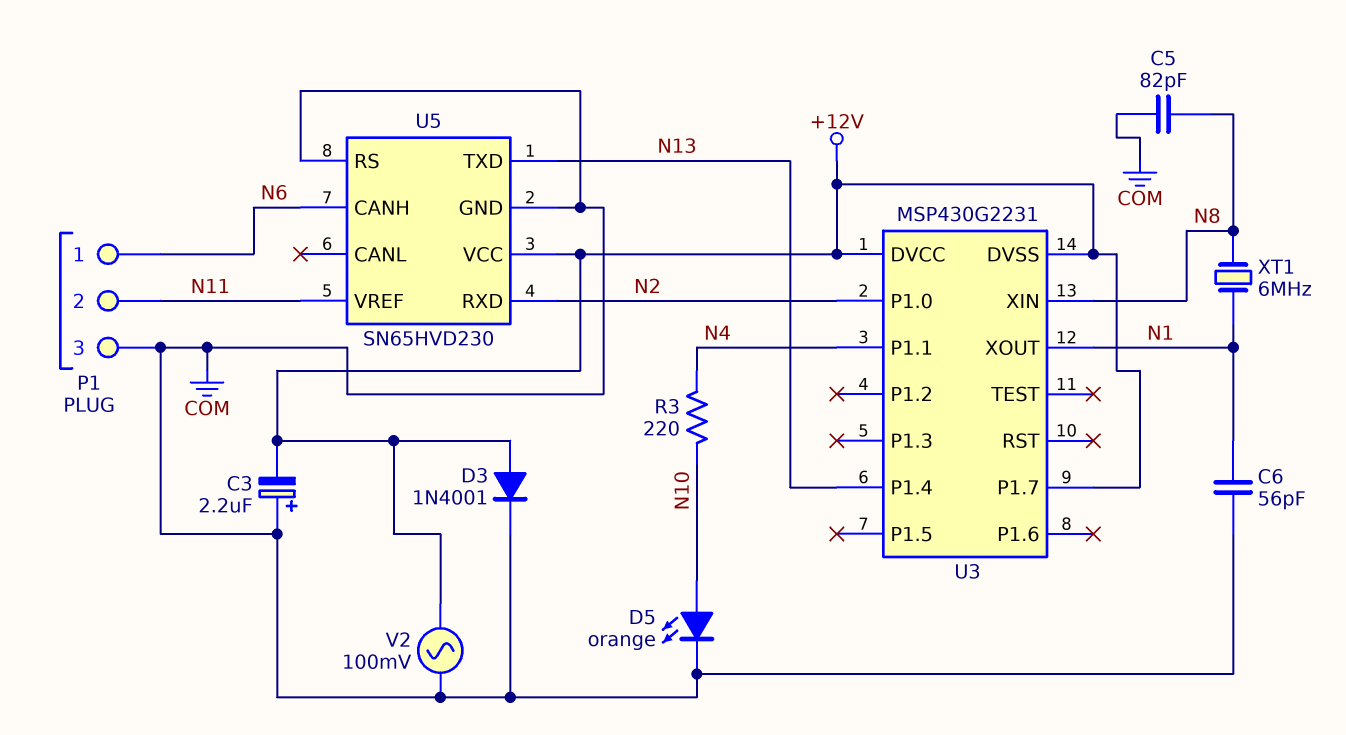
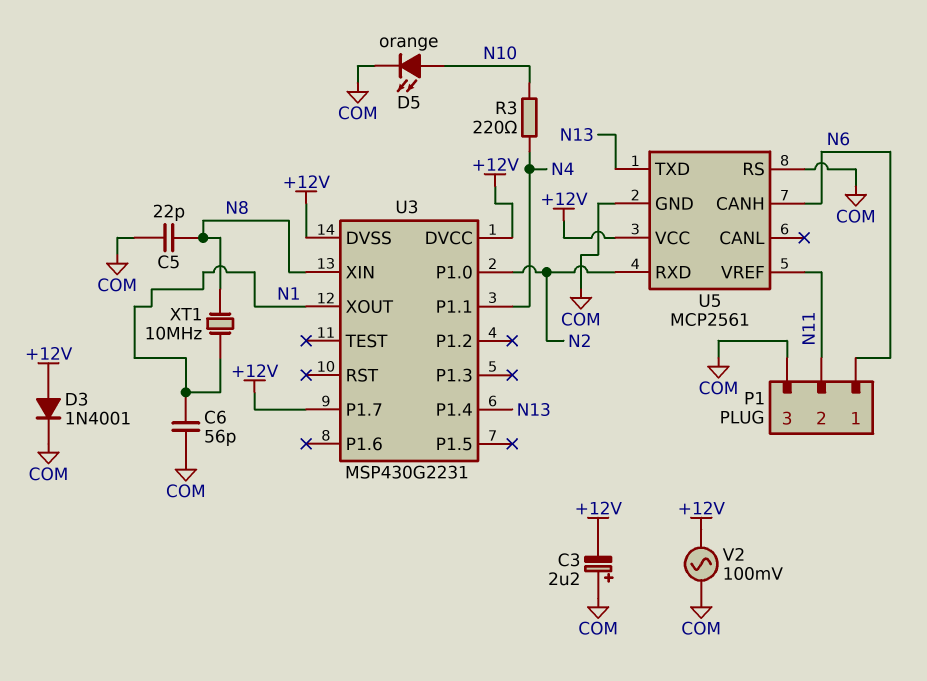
C5: 82pF (COM, N8) -> 22pF (COM, N8)
U5: SN65HVD230 -> MCP2561
XT1: 6MHz (N1, N8) -> 10MHz (N1, N8)

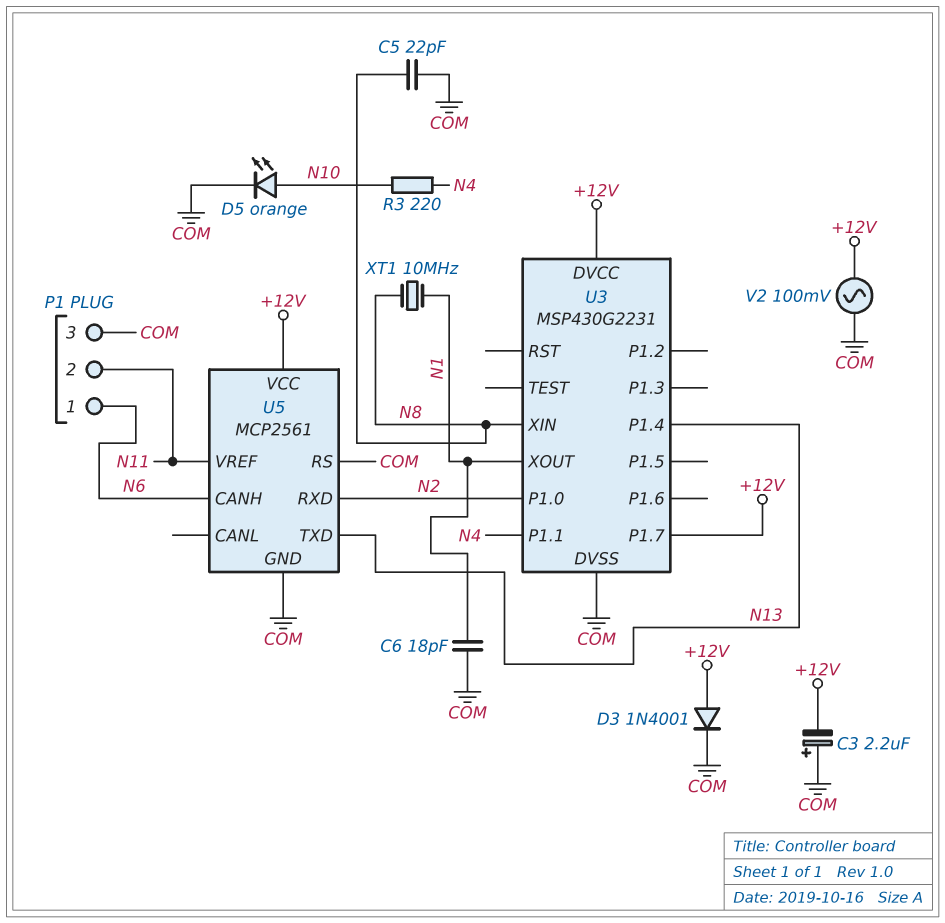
C6: 56pF (COM, N1) -> 18pF (COM, N1)
U3 pin DVSS: +12V -> COM

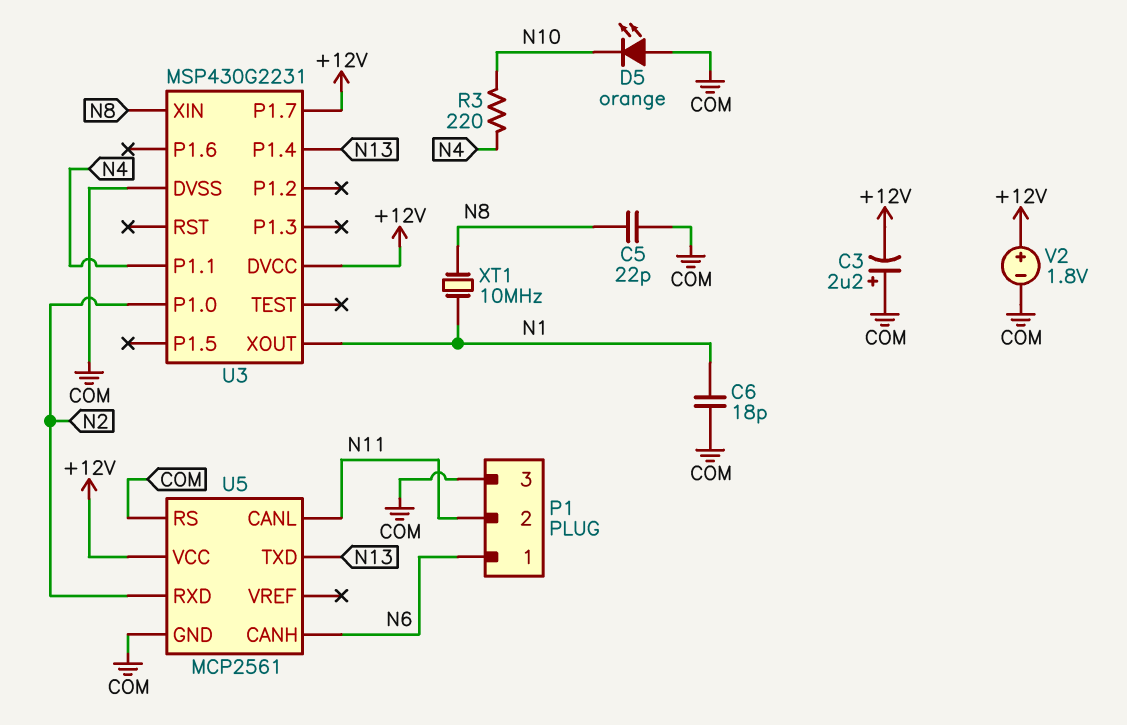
D3: diode 1N4001 (A +12V, K COM) -> none
D5: LED orange (A N10, K COM) -> LED orange (A COM, K N10)
U5 pin CANL: none -> N11
U5 pin VREF: N11 -> none
V2: AC 100mV (+12V, COM) -> 1.8V (plus +12V, minus COM)

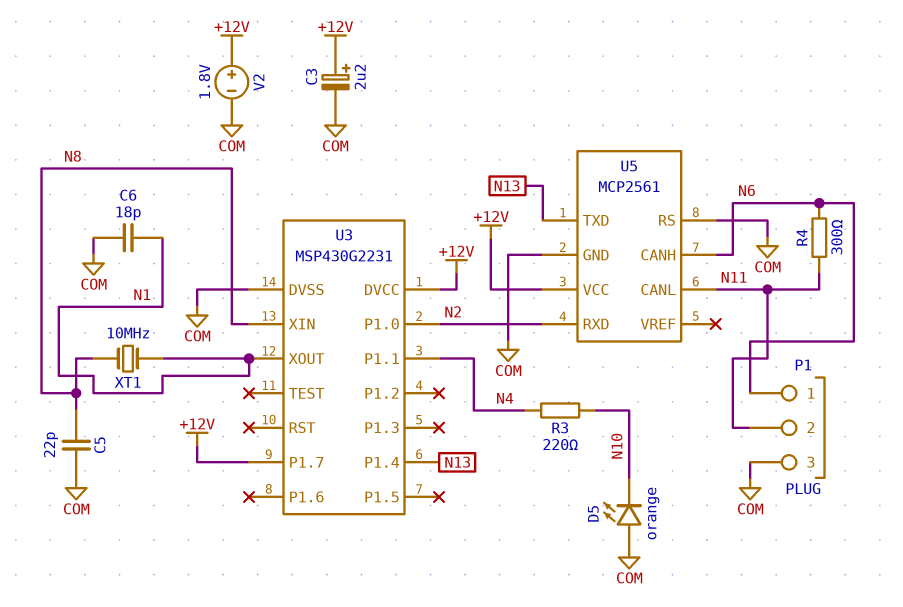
C3: 2.2uF (plus COM, minus +12V) -> 2.2uF (plus +12V, minus COM)
R4: none -> 300 (N6, N11)

